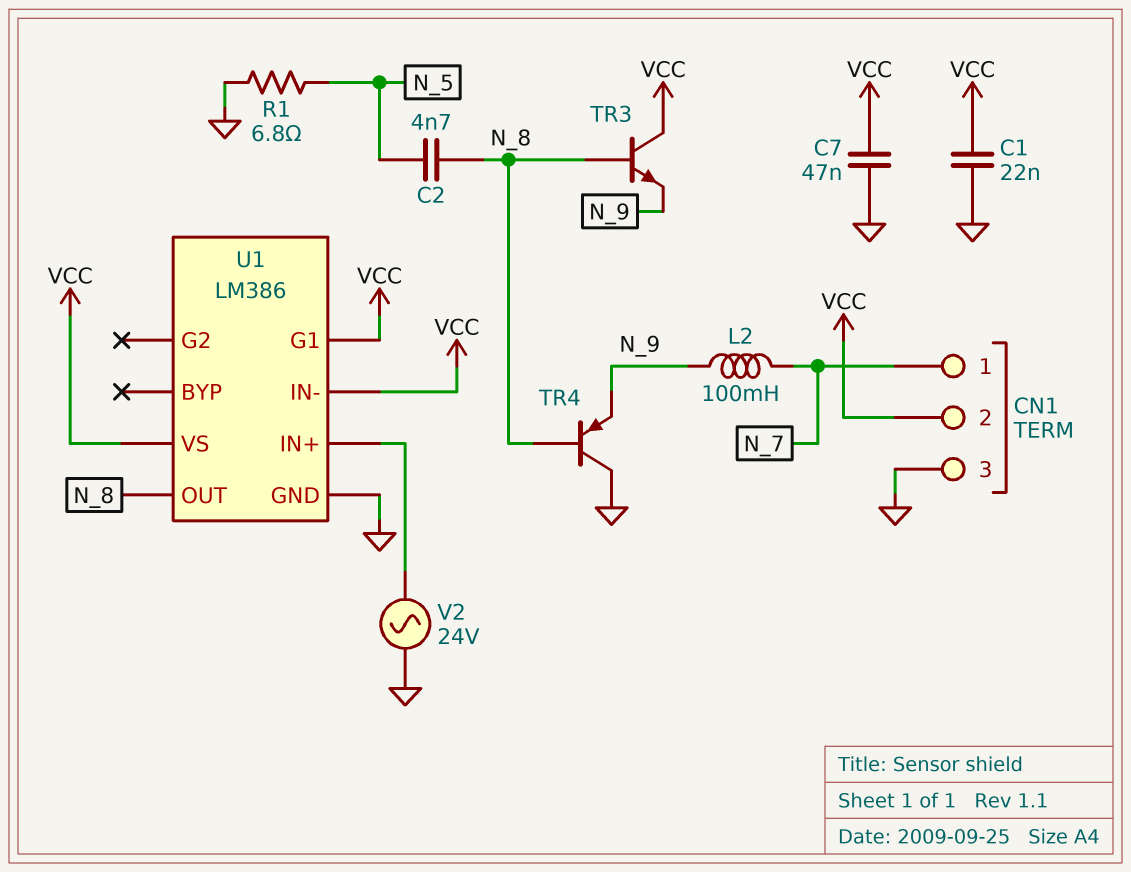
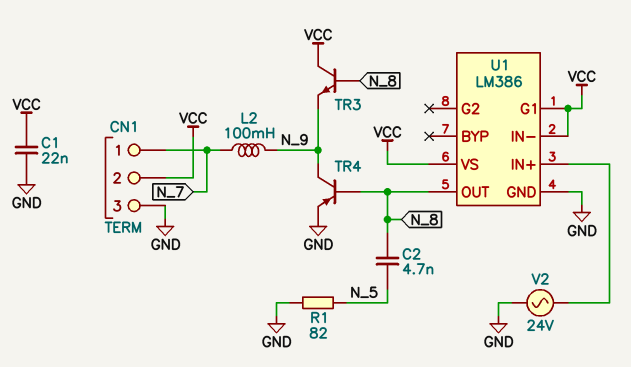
C7: 47nF (GND, VCC) -> none
R1: 6.8 (GND, N_5) -> 82 (GND, N_5)
TR4: PNP (B N_8, C GND, E N_9) -> PNP (B N_8, C N_9, E GND)

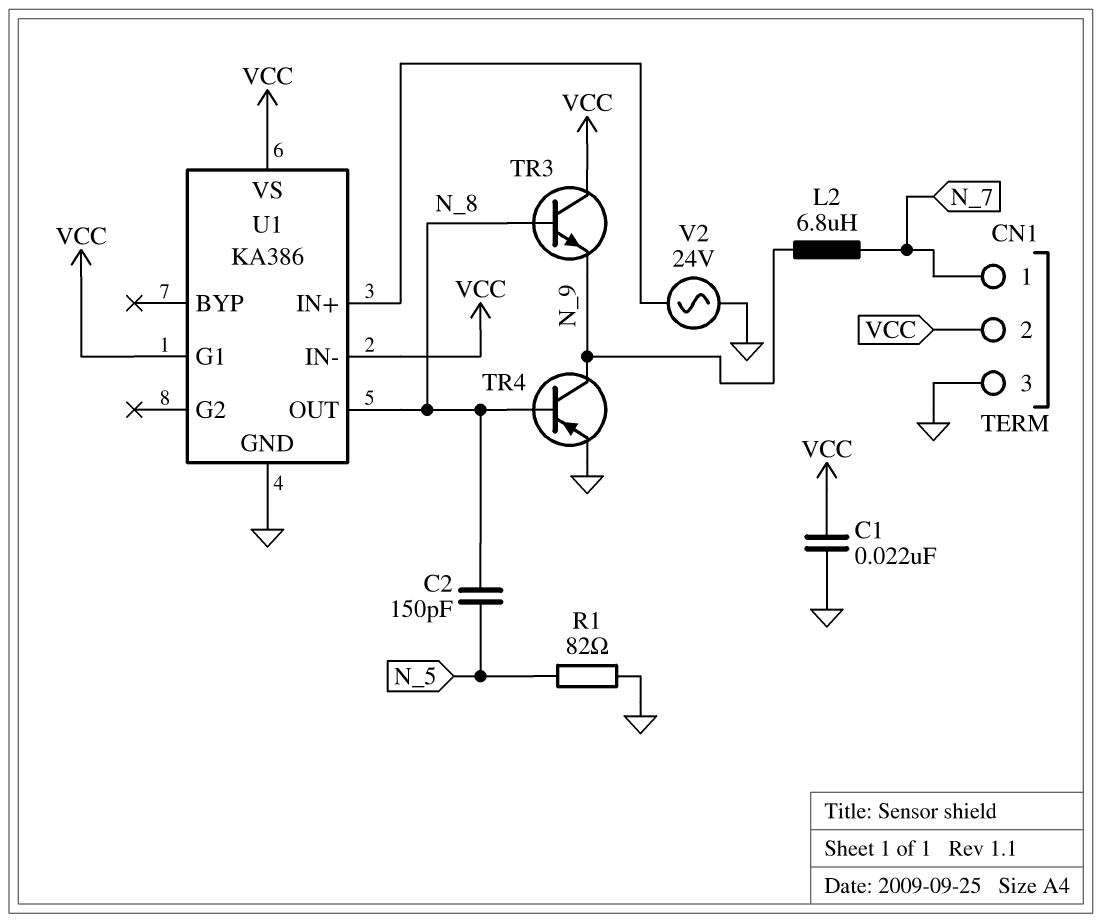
C2: 4.7nF (N_5, N_8) -> 150pF (N_5, N_8)
L2: 100mH (N_7, N_9) -> 6.8uH (N_7, N_9)
U1: LM386 -> KA386

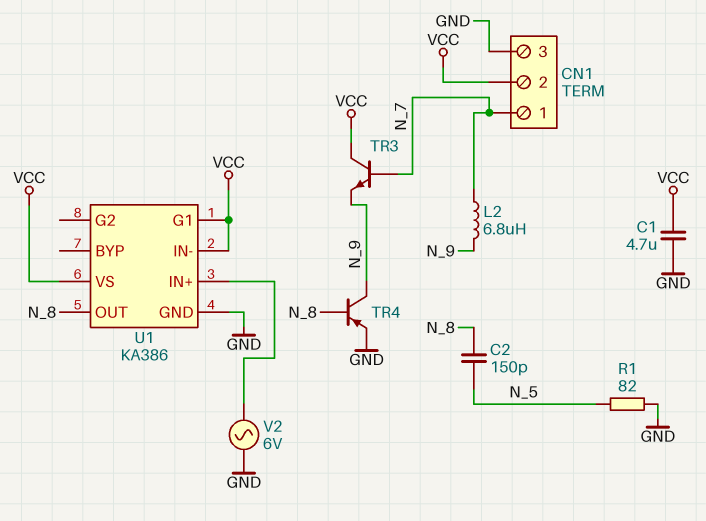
C1: 22nF (GND, VCC) -> 4.7uF (GND, VCC)
TR3: NPN (B N_8, C VCC, E N_9) -> NPN (B N_7, C VCC, E N_9)
V2: AC 24V (GND, U1/IN+) -> AC 6V (GND, U1/IN+)

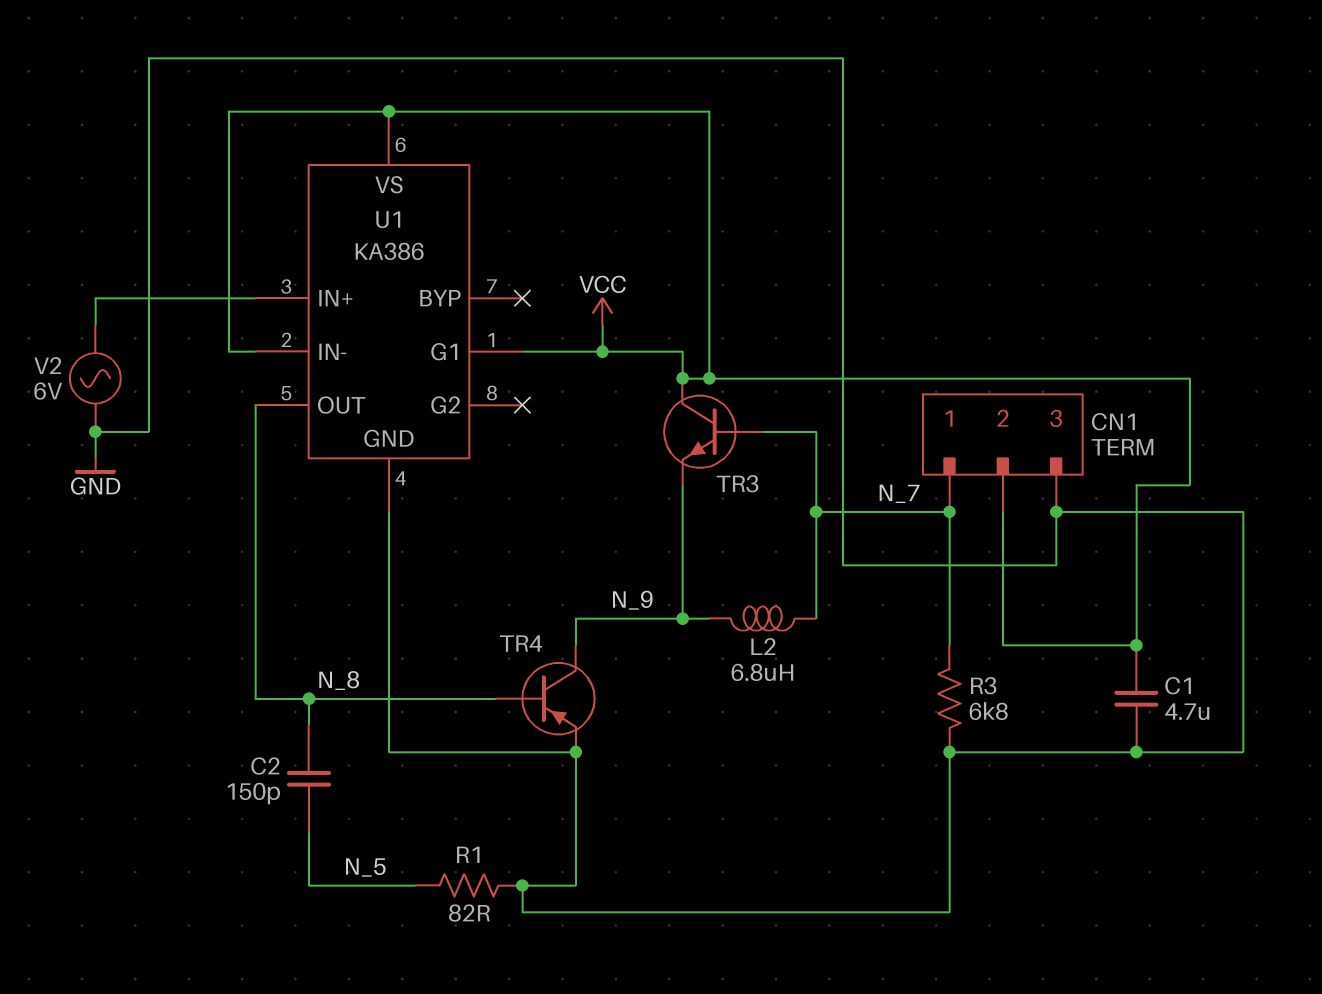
R3: none -> 6.8k (GND, N_7)

